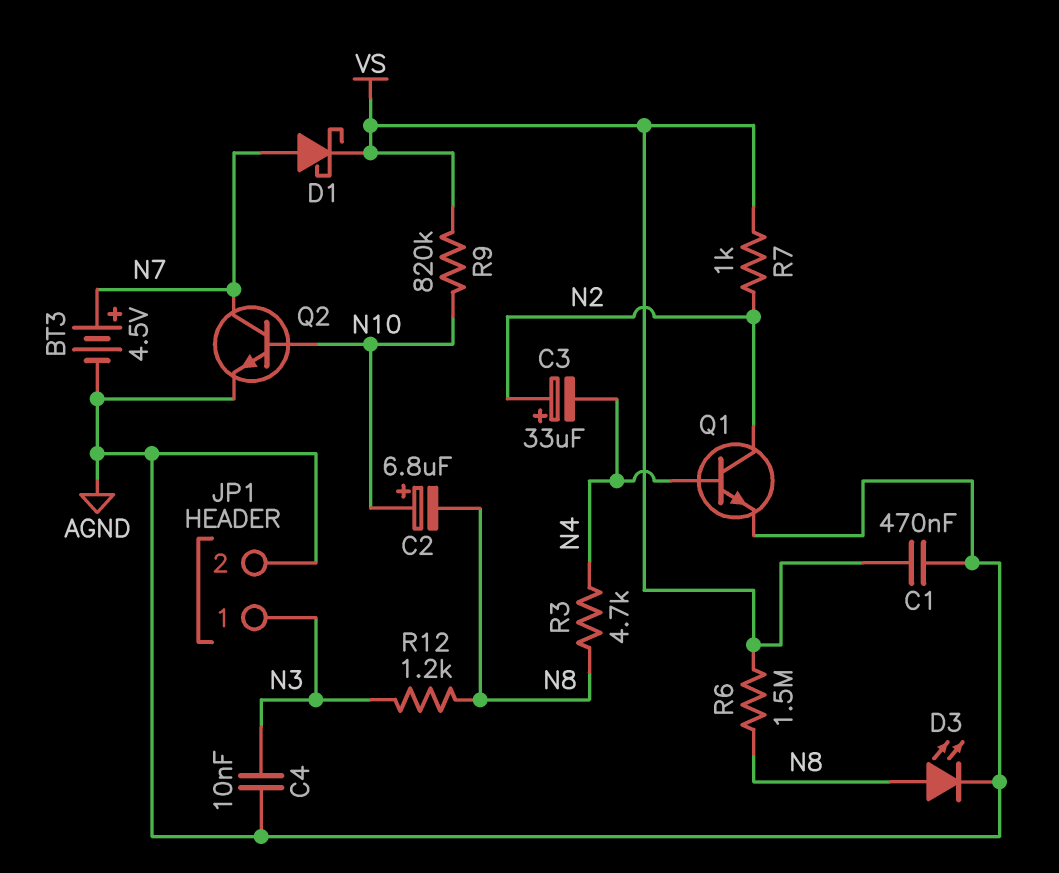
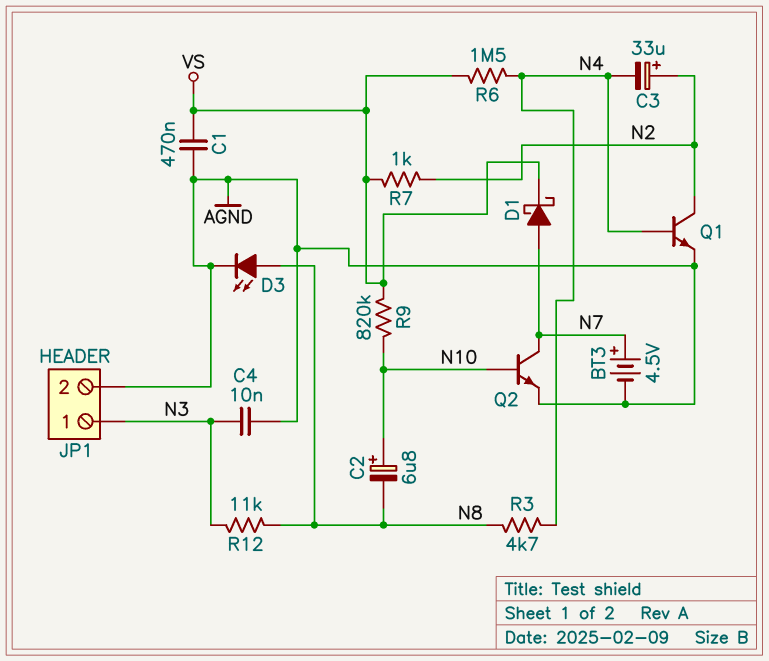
R6: 1.5M (N8, VS) -> 1.5M (N4, VS)
R12: 1.2k (N3, N8) -> 11k (N3, N8)

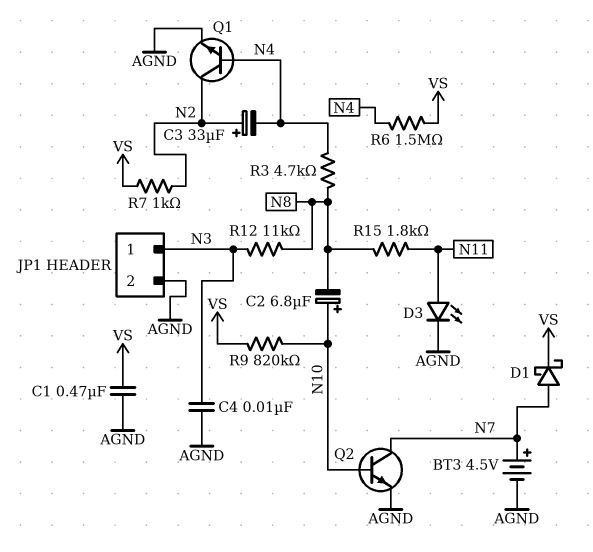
D3: LED (A N8, K AGND) -> LED (A N11, K AGND)
R15: none -> 1.8k (N8, N11)

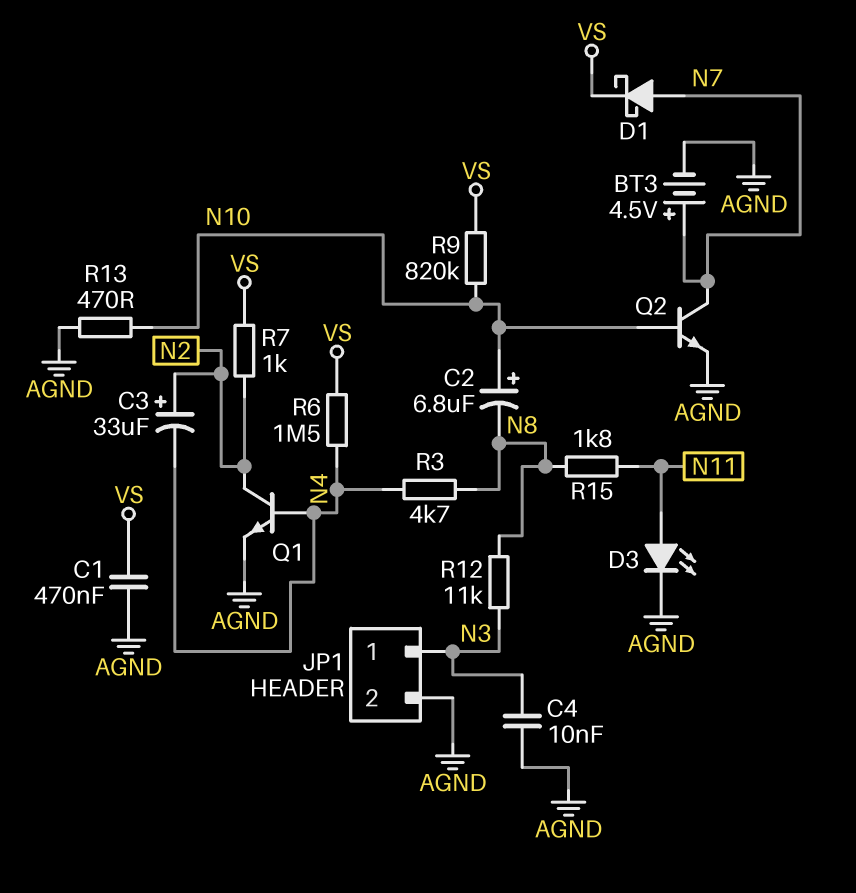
R13: none -> 470 (AGND, N10)

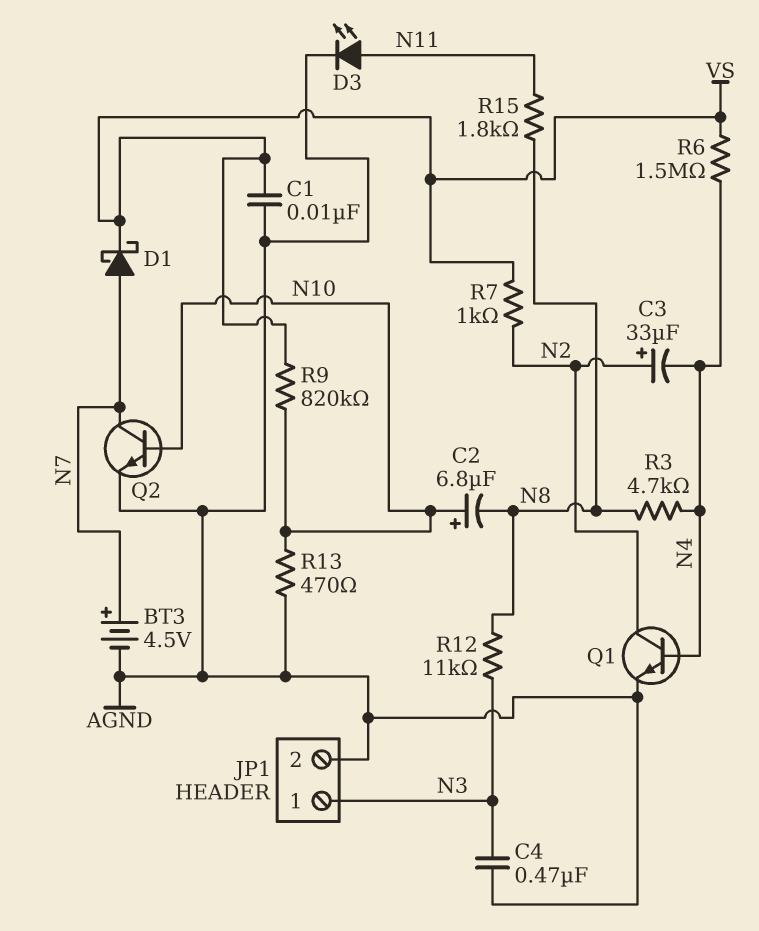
C1: 470nF (AGND, VS) -> 10nF (AGND, VS)
C4: 10nF (AGND, N3) -> 470nF (AGND, N3)

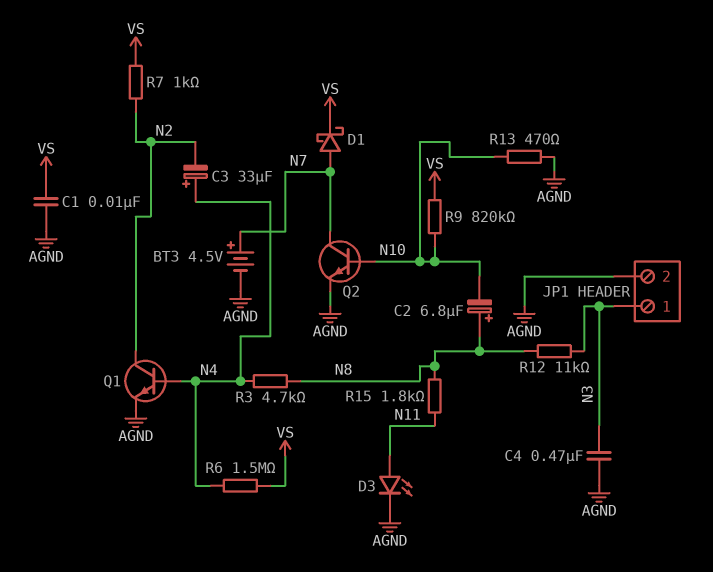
C2: 6.8uF (plus N10, minus N8) -> 6.8uF (plus N8, minus N10)
C3: 33uF (plus N2, minus N4) -> 33uF (plus N4, minus N2)

